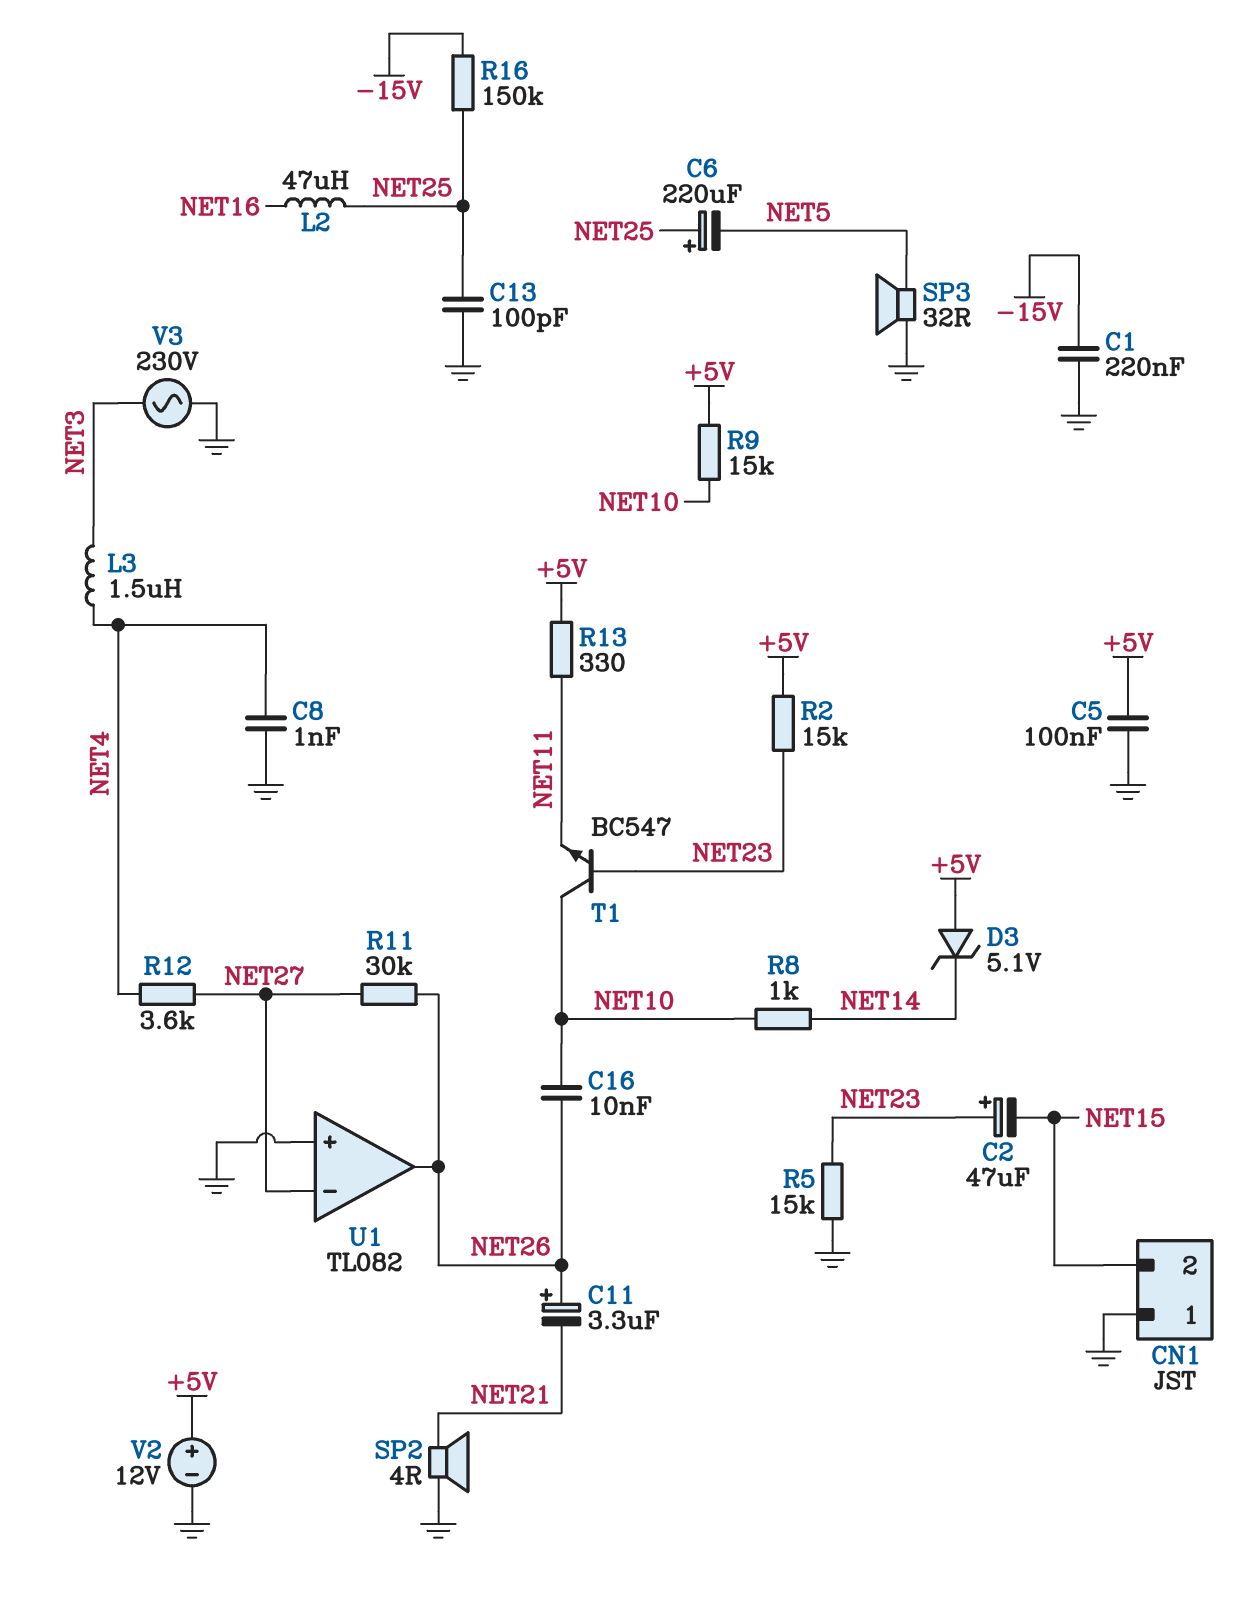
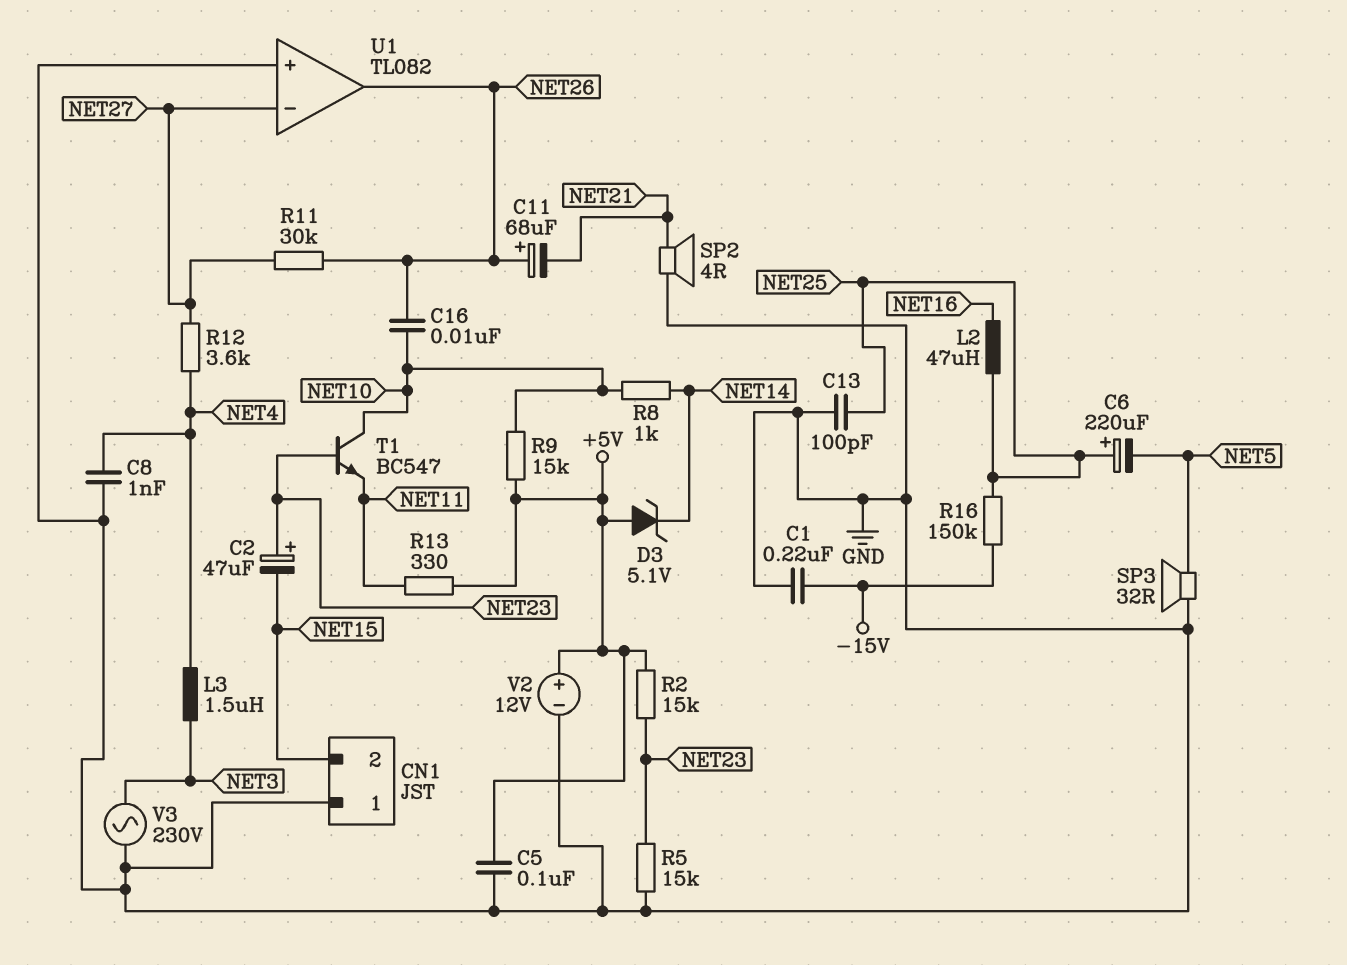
C11: 3.3uF (plus NET26, minus NET21) -> 68uF (plus NET26, minus NET21)

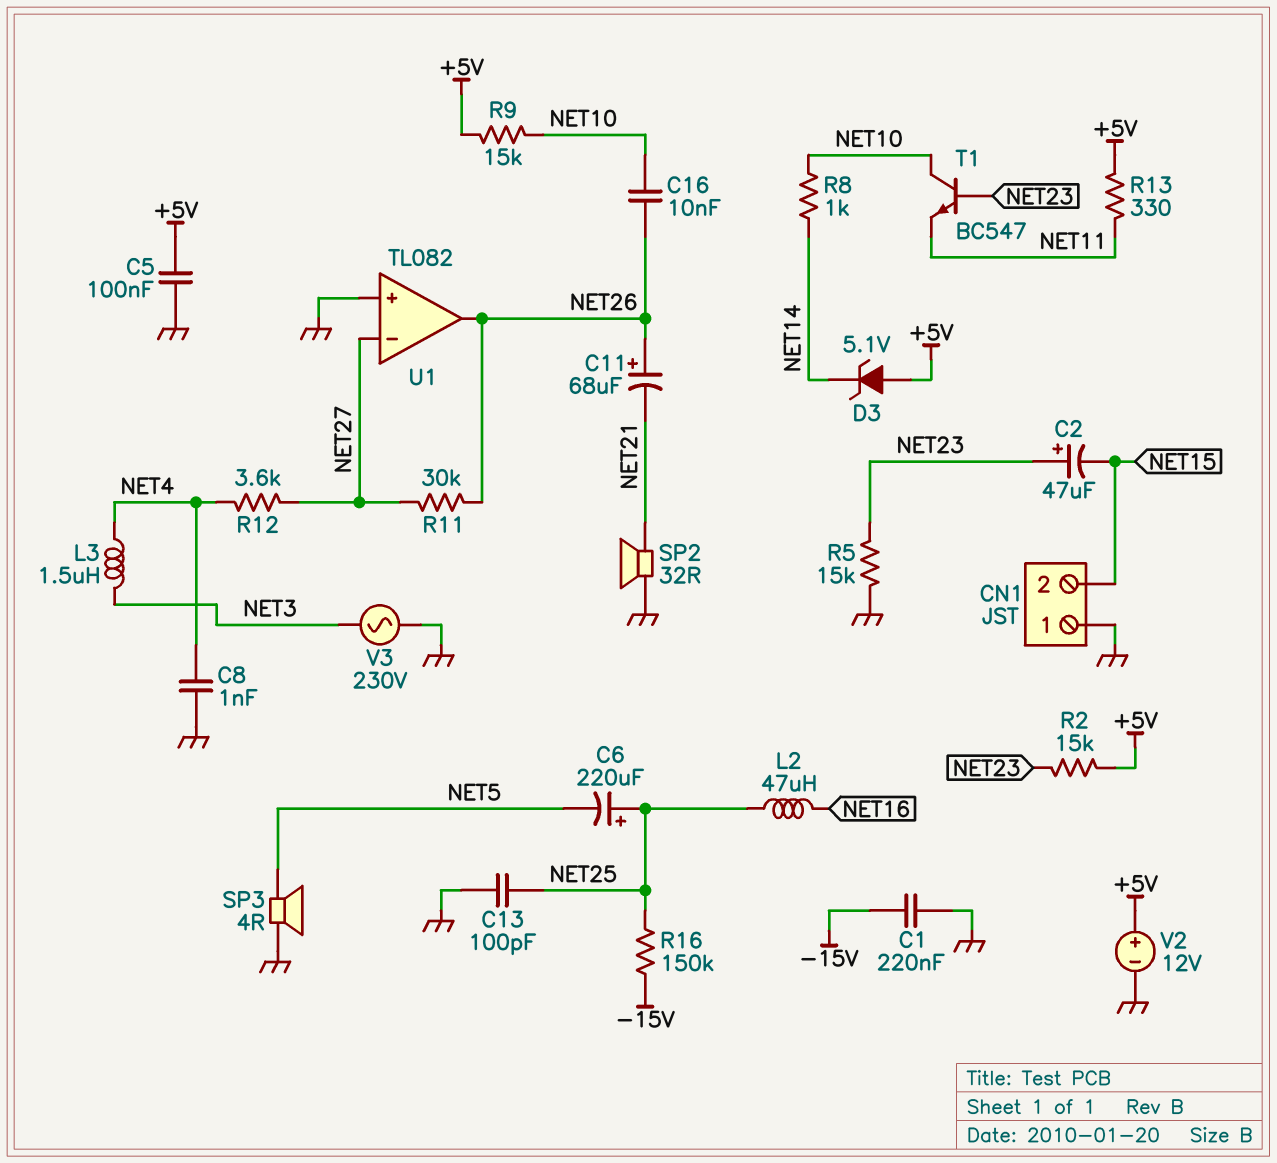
SP2: speaker 4R (GND, NET21) -> speaker 32R (GND, NET21)
SP3: speaker 32R (GND, NET5) -> speaker 4R (GND, NET5)

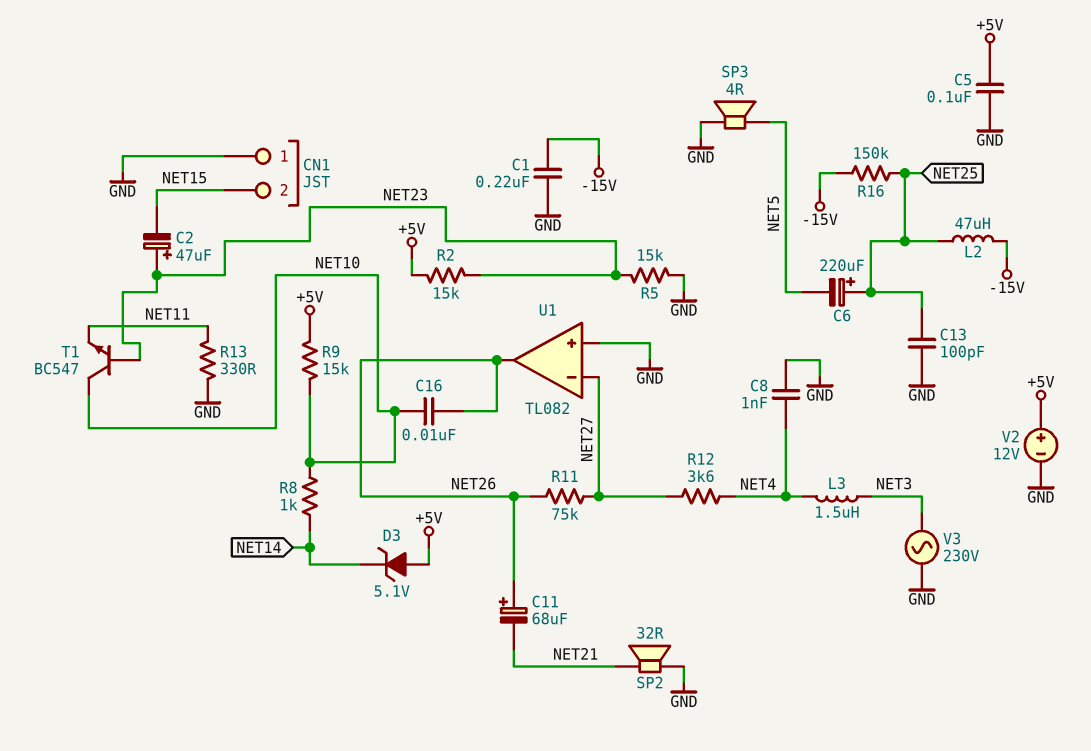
L2: 47uH (NET16, NET25) -> 47uH (-15V, NET25)
R11: 30k (NET26, NET27) -> 75k (NET26, NET27)
R13: 330 (+5V, NET11) -> 330 (GND, NET11)

